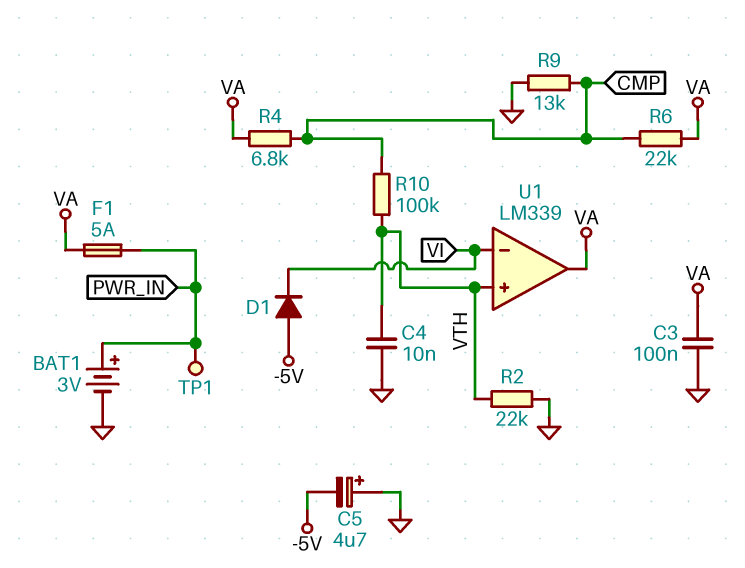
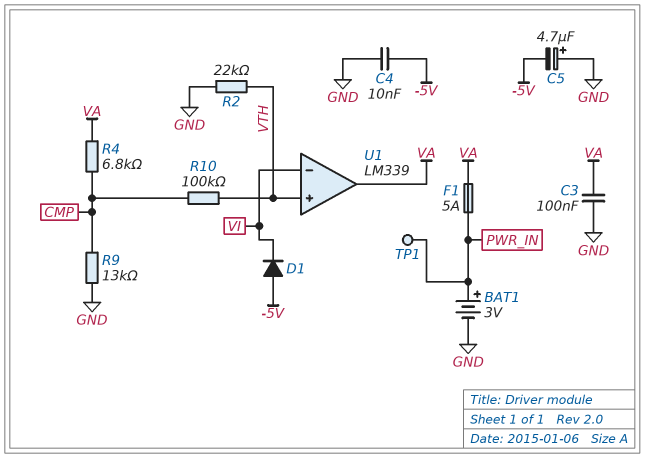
C4: 10nF (GND, VTH) -> 10nF (-5V, GND)
R6: 22k (CMP, VA) -> none

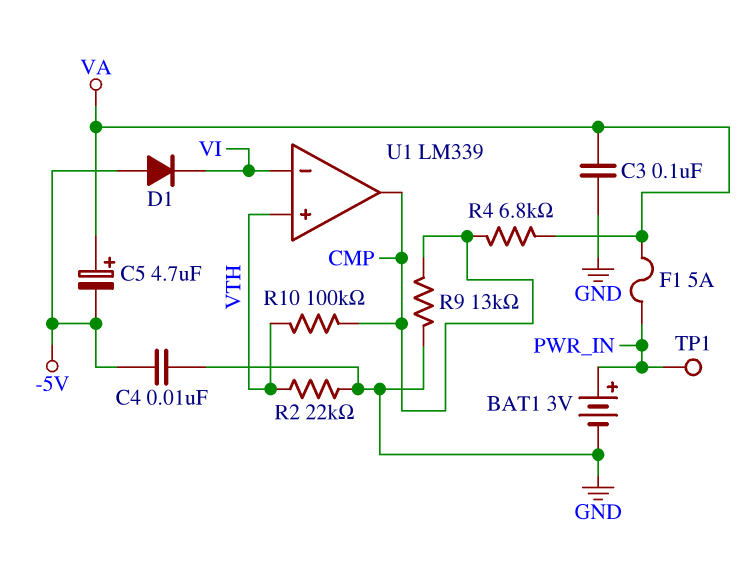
C5: 4.7uF (plus GND, minus -5V) -> 4.7uF (plus VA, minus -5V)
U1 pin out: VA -> CMP

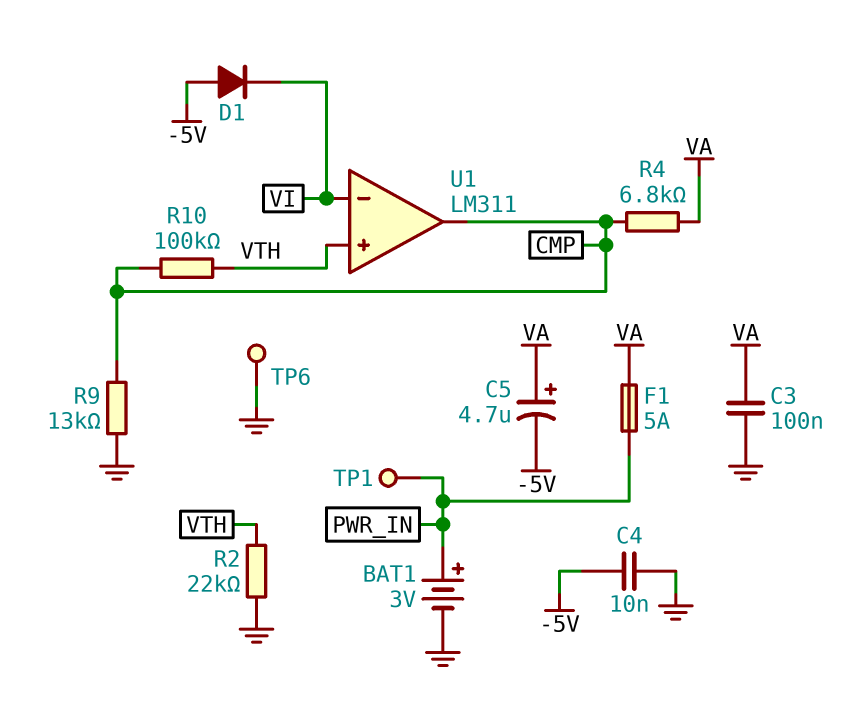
TP6: none -> test point (GND)
U1: LM339 -> LM311

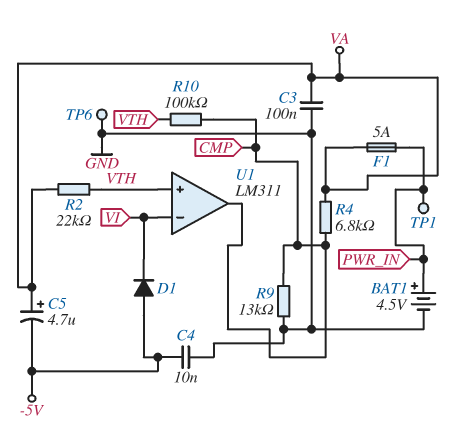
BAT1: 3V (plus PWR_IN, minus GND) -> 4.5V (plus PWR_IN, minus GND)
R2: 22k (GND, VTH) -> 22k (VA, VTH)

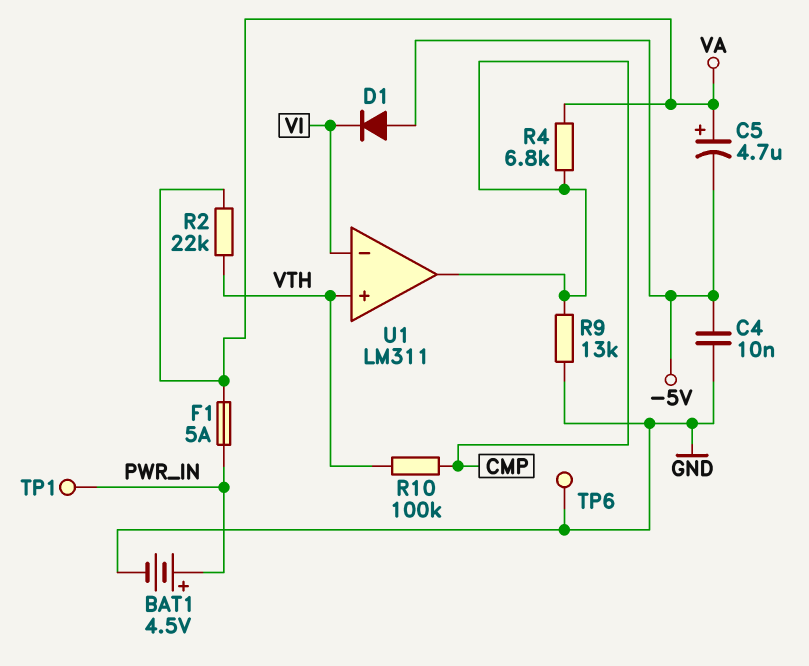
C3: 100nF (GND, VA) -> none

